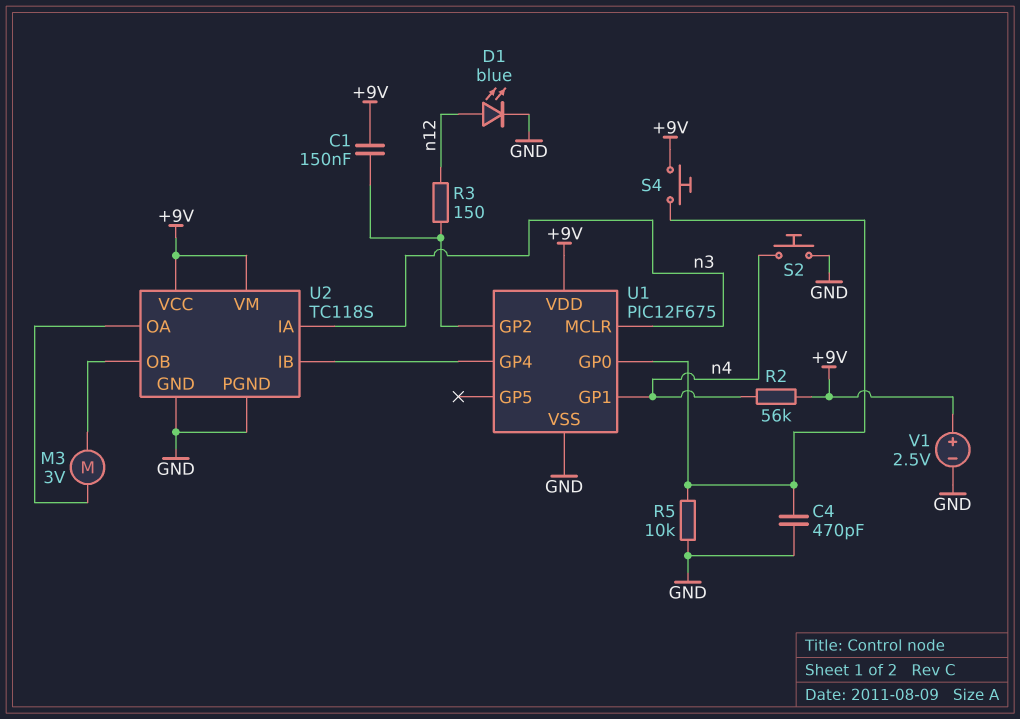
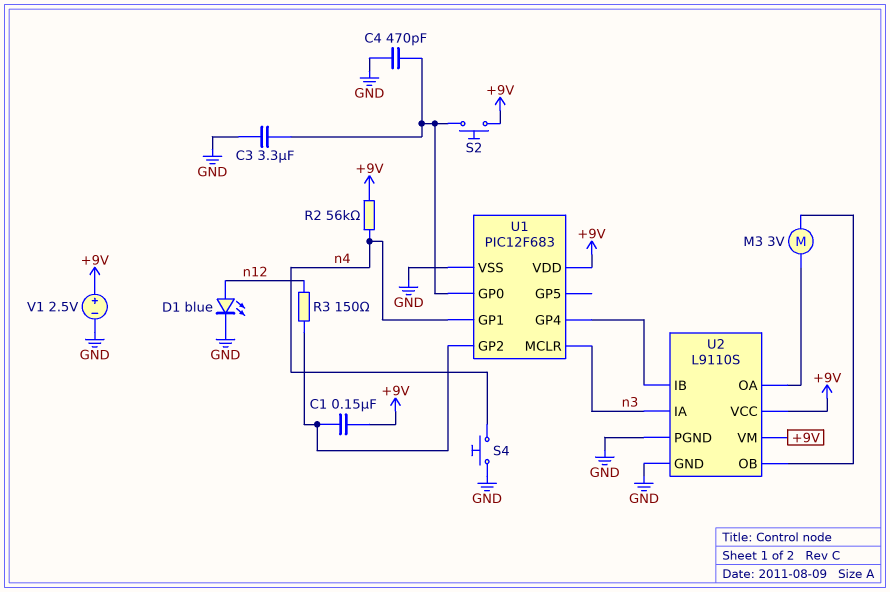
C3: none -> 3.3uF (GND, U1/GP0)
R5: 10k (GND, U1/GP0) -> none
S2: button (GND, n4) -> button (+9V, U1/GP0)
S4: button (+9V, U1/GP0) -> button (GND, n4)
U1: PIC12F675 -> PIC12F683
U2: TC118S -> L9110S

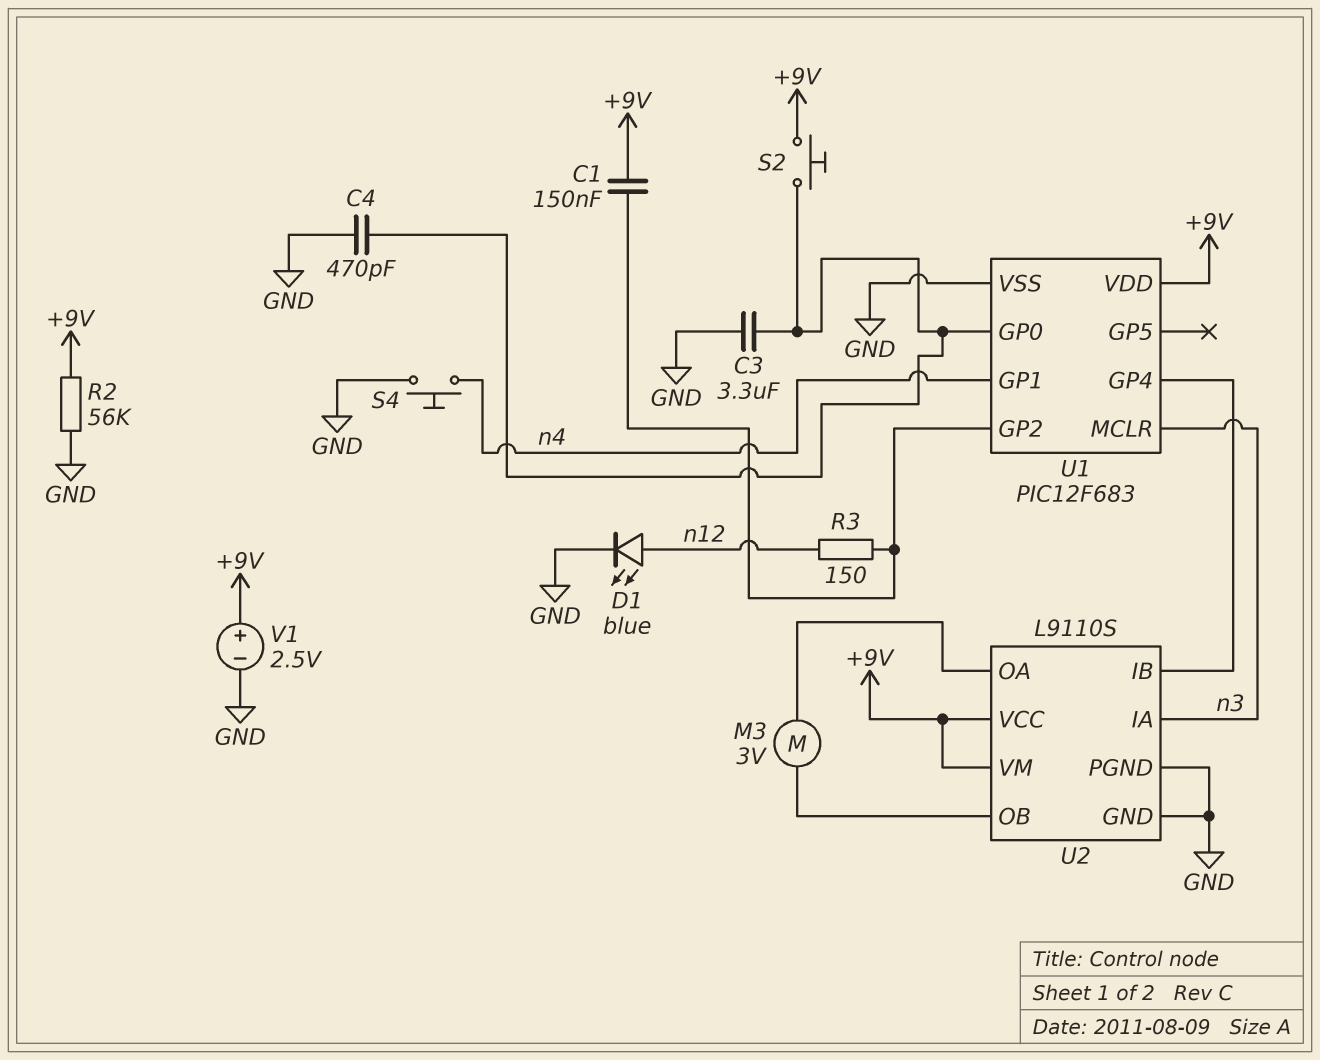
R2: 56k (+9V, n4) -> 56k (+9V, GND)

